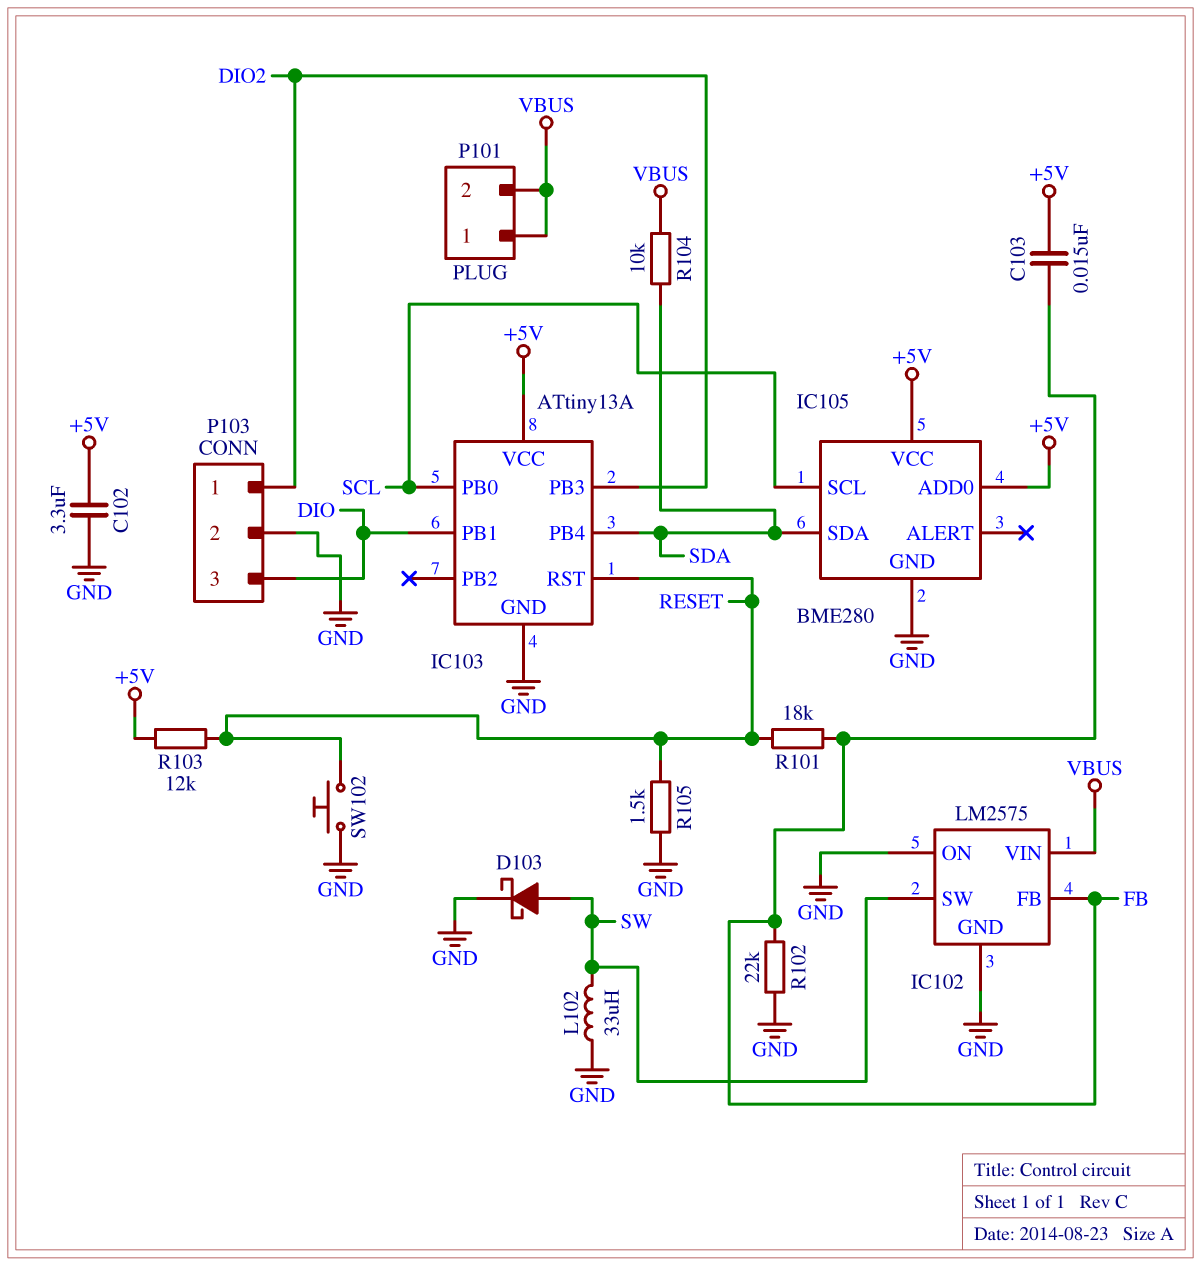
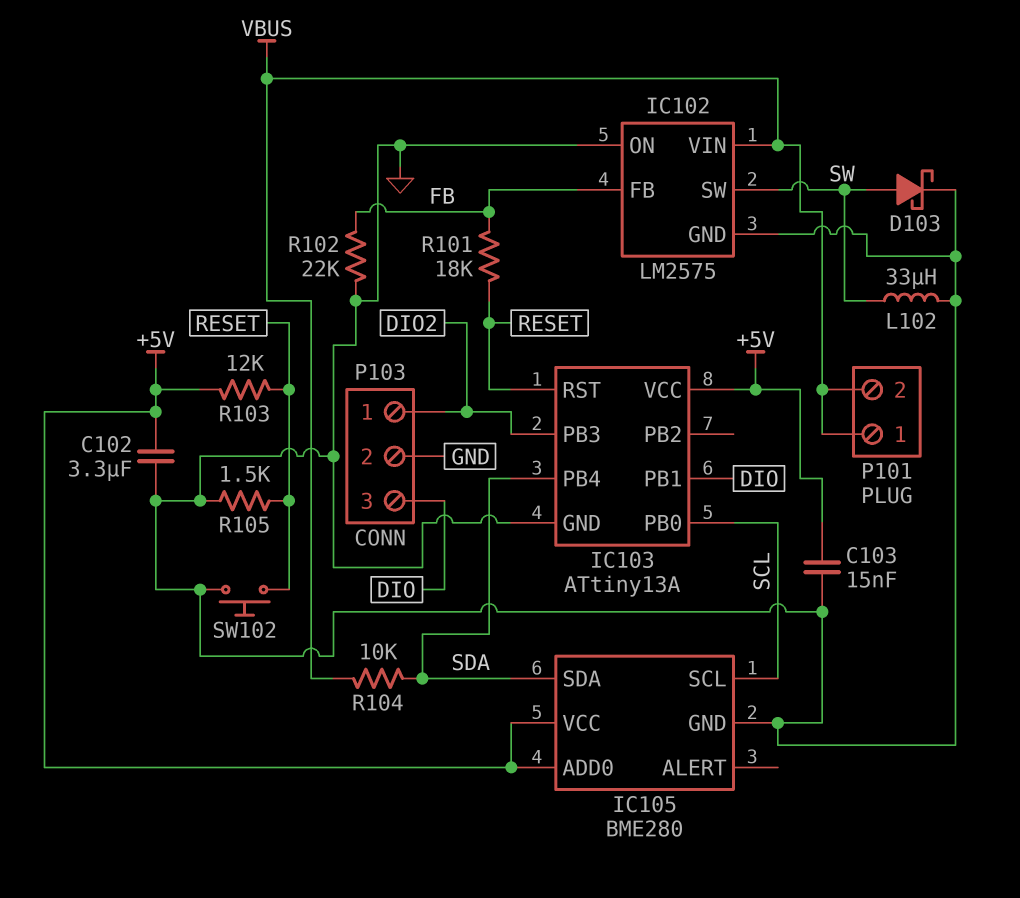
C103: 15nF (+5V, FB) -> 15nF (+5V, GND)

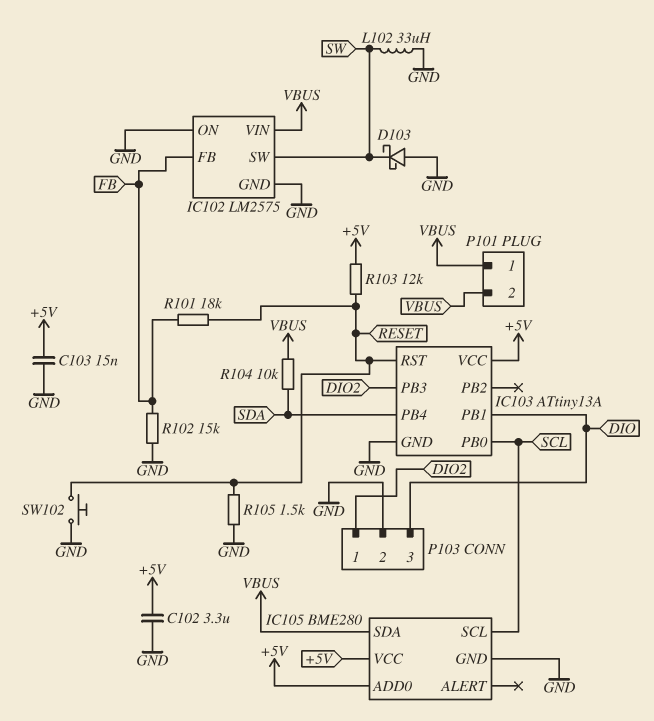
D103: schottky (A SW, K GND) -> schottky (A GND, K SW)
IC105 pin SDA: SDA -> VBUS
R102: 22k (FB, GND) -> 15k (FB, GND)

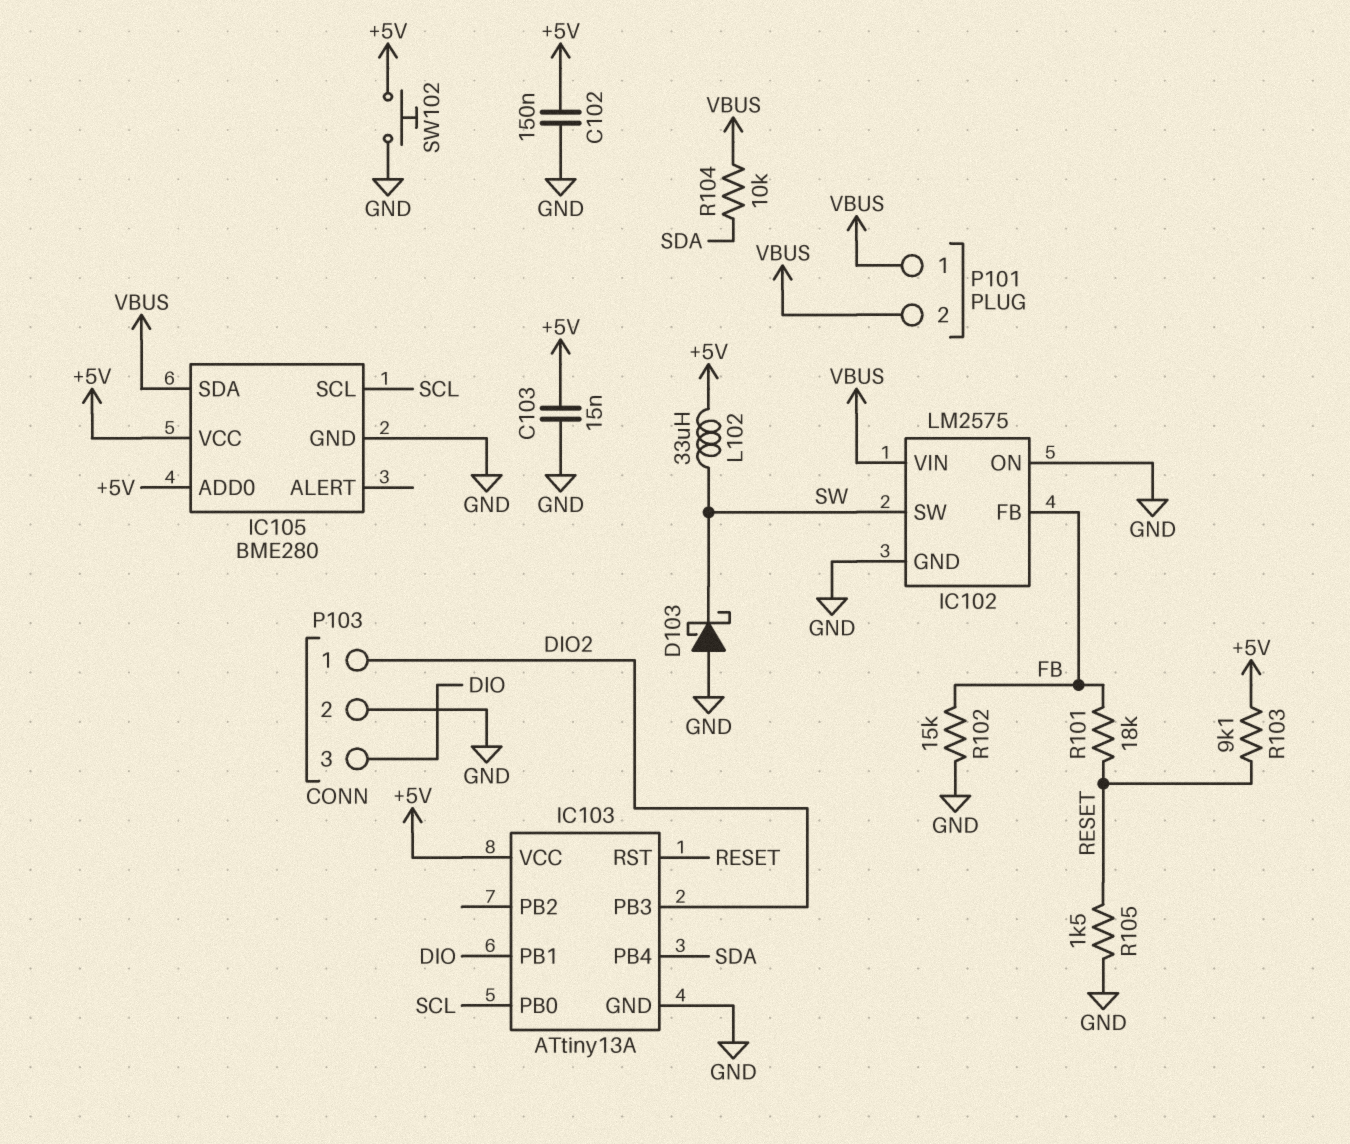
C102: 3.3uF (+5V, GND) -> 150nF (+5V, GND)
L102: 33uH (GND, SW) -> 33uH (+5V, SW)
R103: 12k (+5V, RESET) -> 9.1k (+5V, RESET)
SW102: button (GND, RESET) -> button (+5V, GND)

